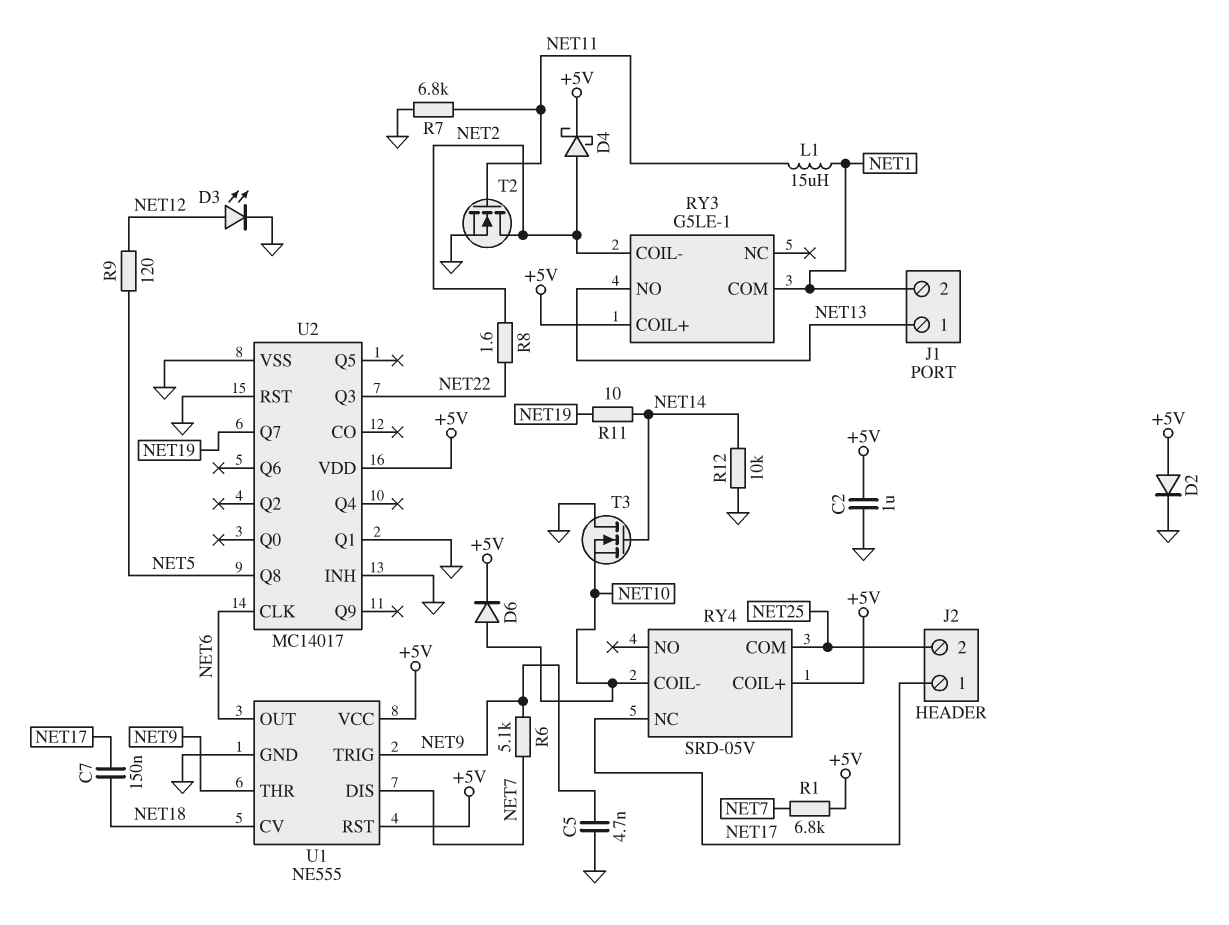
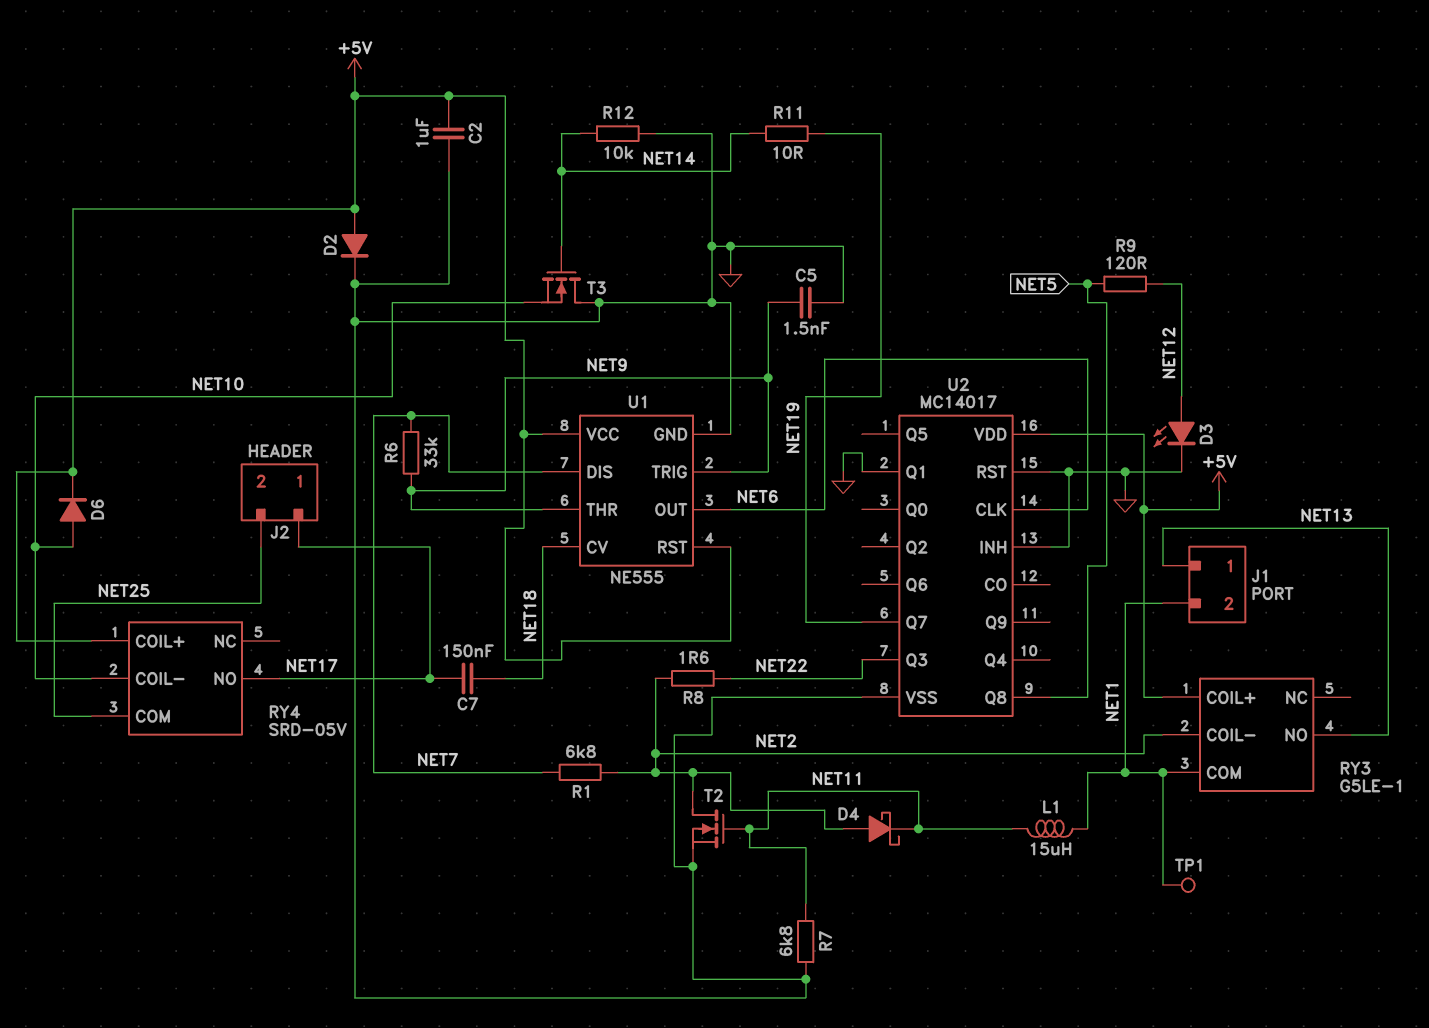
C5: 4.7nF (GND, NET9) -> 1.5nF (GND, NET9)
D4: schottky (A NET2, K +5V) -> schottky (A NET2, K NET11)
R1: 6.8k (+5V, NET7) -> 6.8k (NET2, NET7)
R6: 5.1k (NET7, NET9) -> 33k (NET7, NET9)
RY4 pin NC: NET17 -> none
RY4 pin NO: none -> NET17
TP1: none -> test point (NET1)

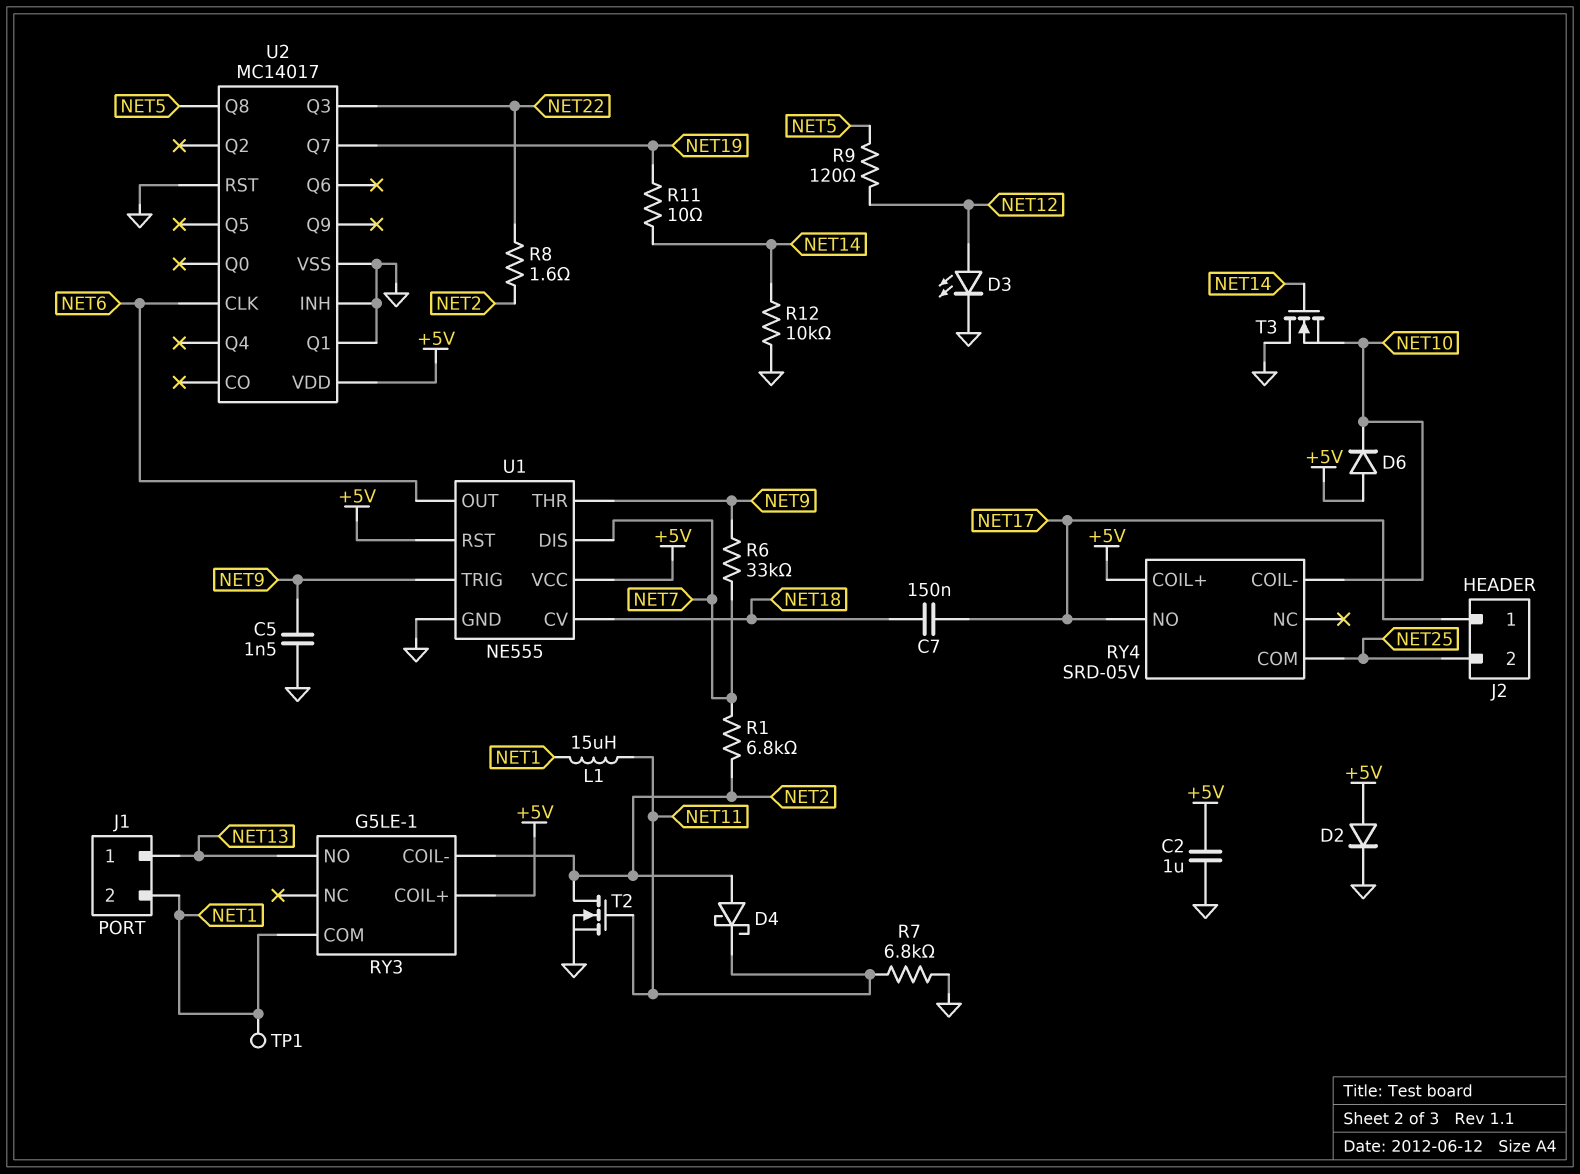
D6: diode (A NET10, K +5V) -> diode (A +5V, K NET10)

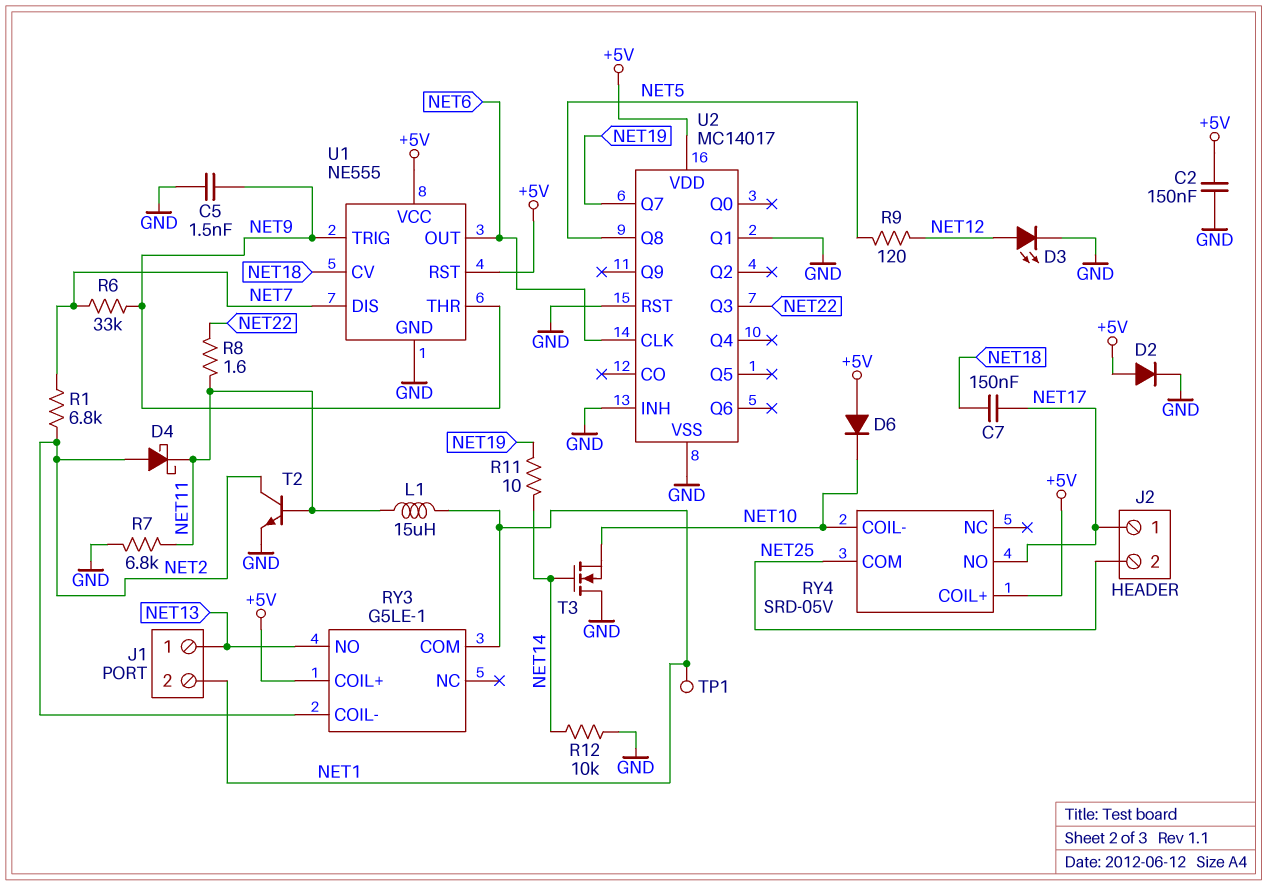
C2: 1uF (+5V, GND) -> 150nF (+5V, GND)
R8: 1.6 (NET2, NET22) -> 1.6 (NET11, NET22)
T2: NMOS (G NET11, D NET2, S GND) -> NPN (B NET11, C NET2, E GND)

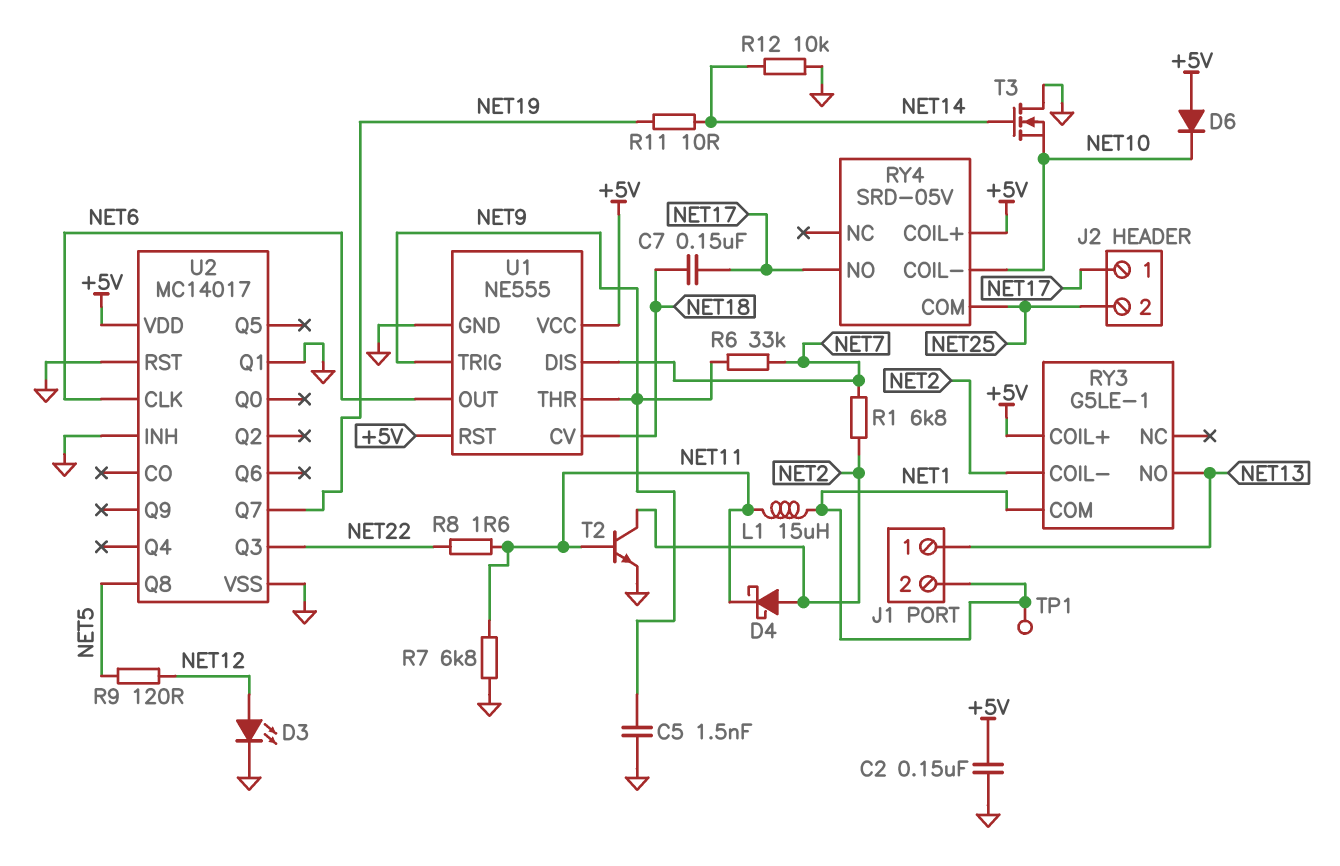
D2: diode (A +5V, K GND) -> none

